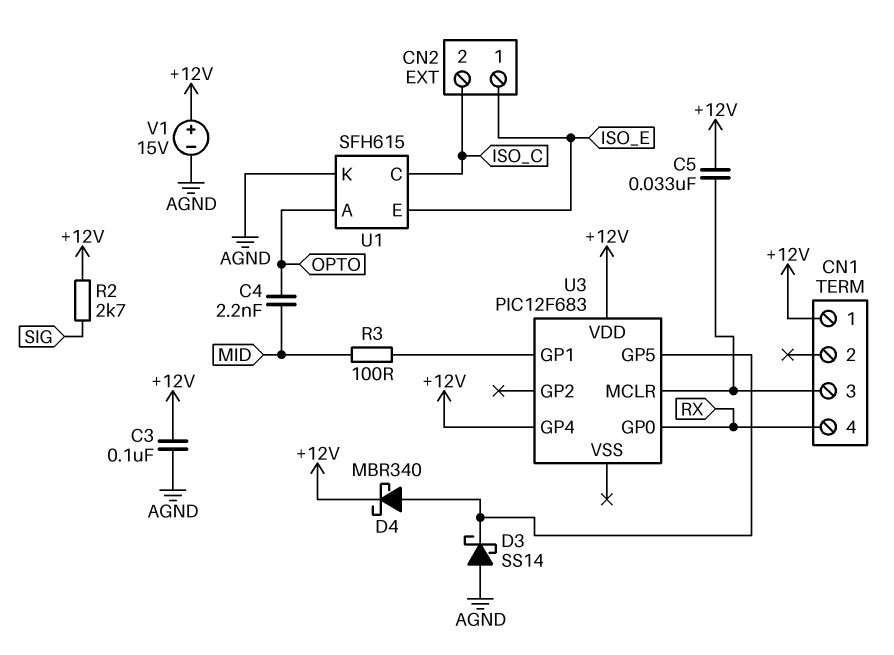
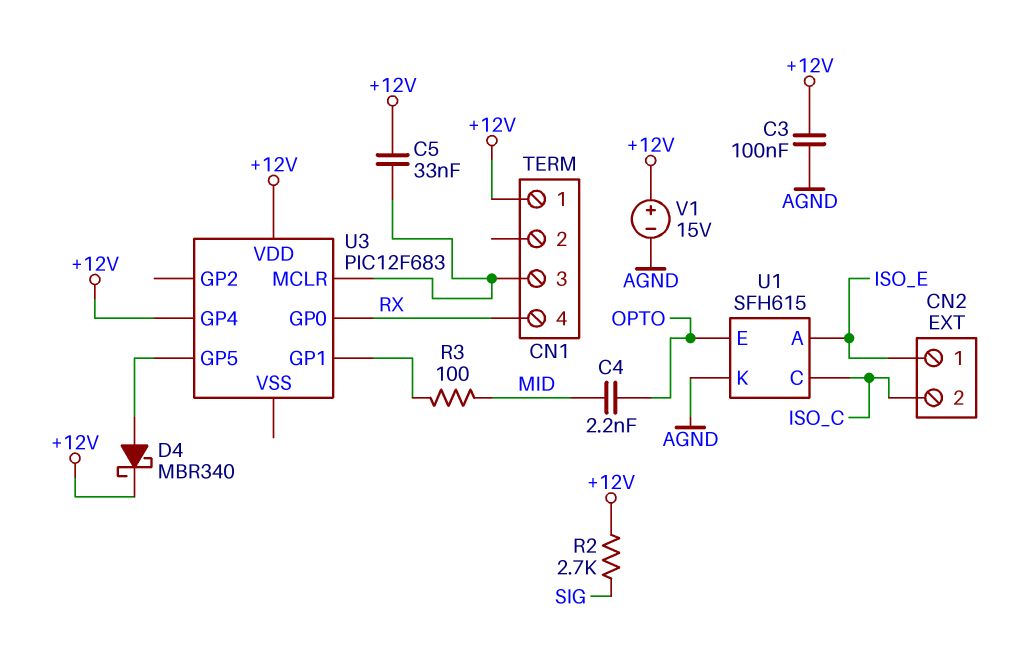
D3: schottky SS14 (A AGND, K U3/GP5) -> none
U1 pin A: OPTO -> ISO_E
U1 pin E: ISO_E -> OPTO

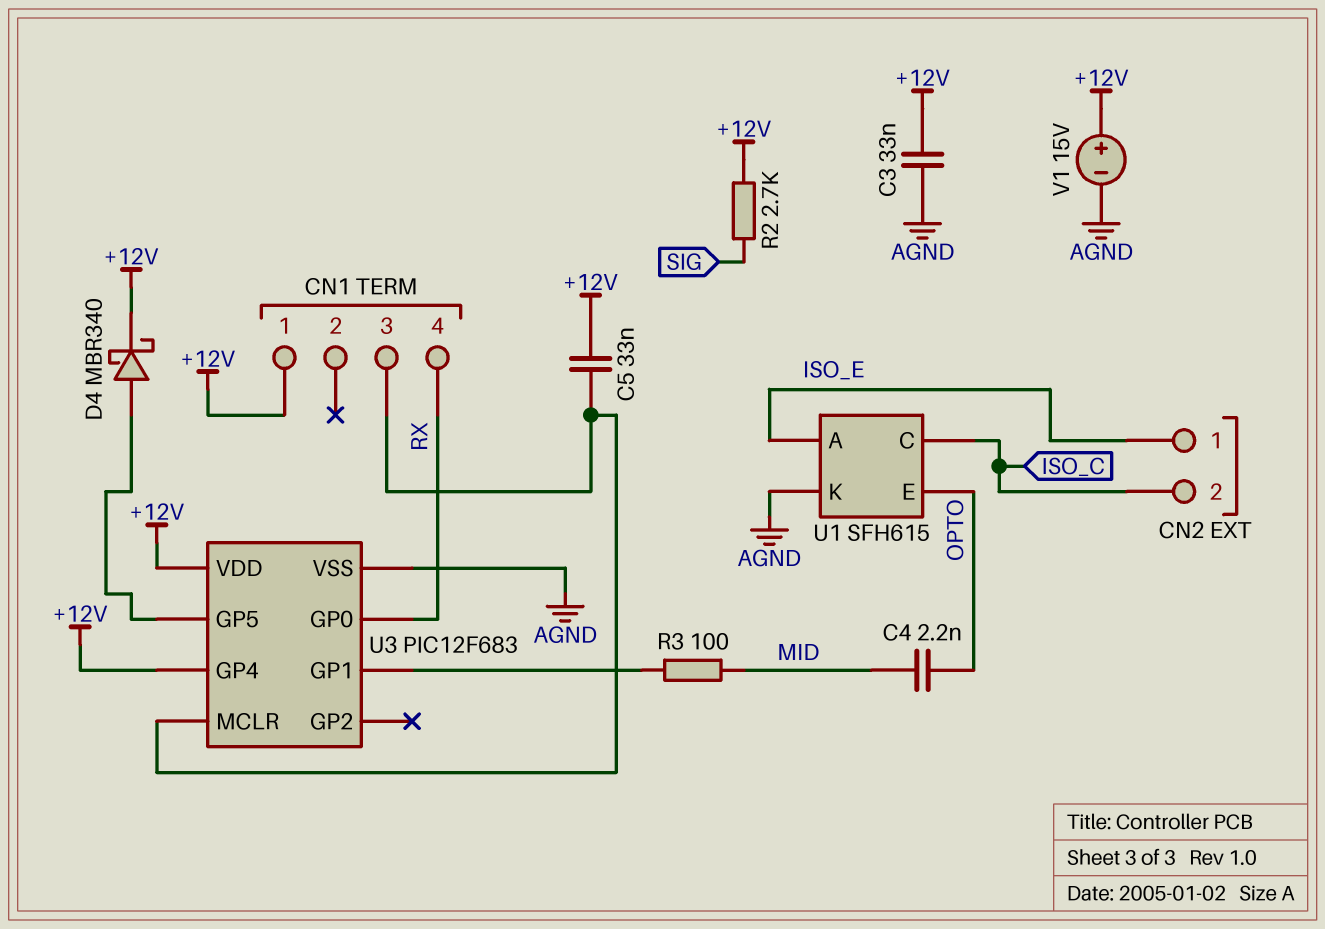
C3: 100nF (+12V, AGND) -> 33nF (+12V, AGND)
U3 pin VSS: none -> AGND

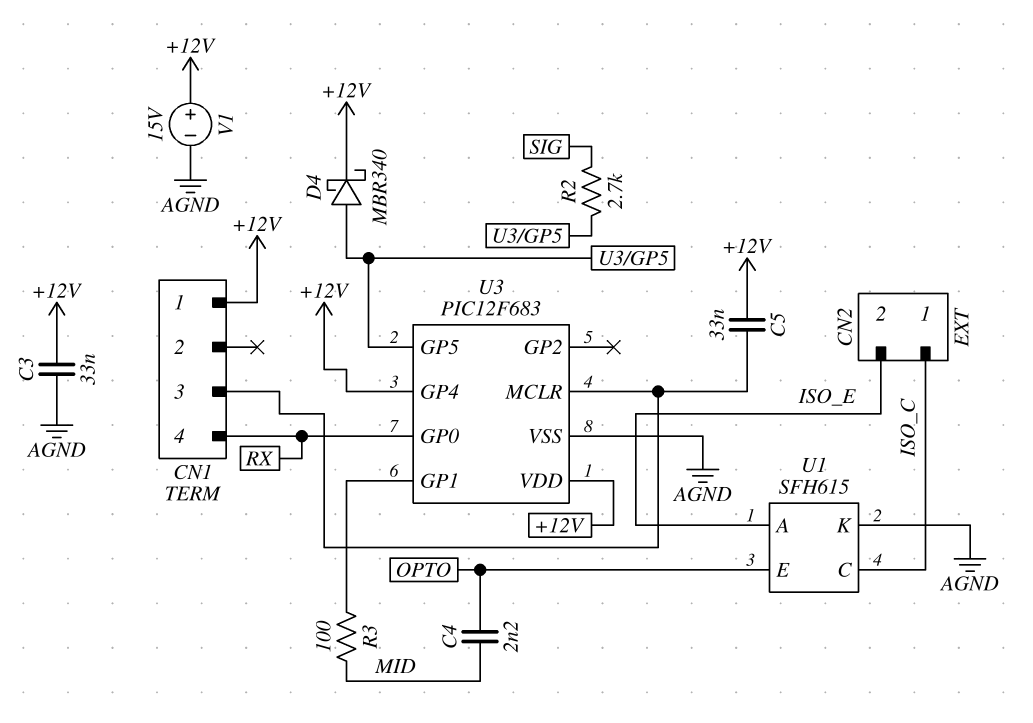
CN2 pin 1: ISO_E -> ISO_C
CN2 pin 2: ISO_C -> ISO_E
R2: 2.7k (+12V, SIG) -> 2.7k (SIG, U3/GP5)

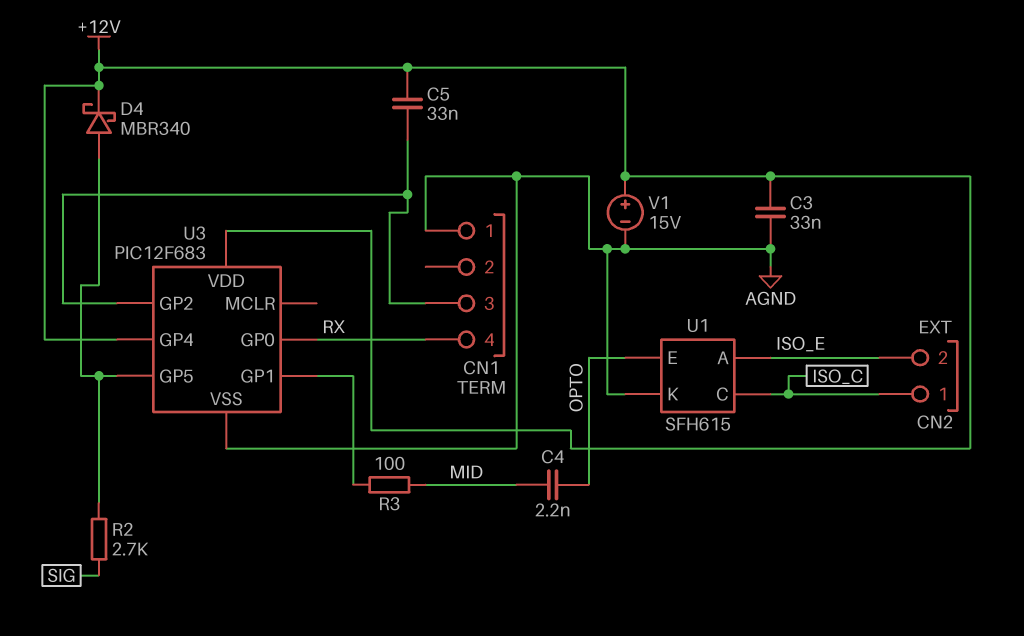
CN1 pin 1: +12V -> AGND
U3 pin GP2: none -> CN1/3
U3 pin MCLR: CN1/3 -> none

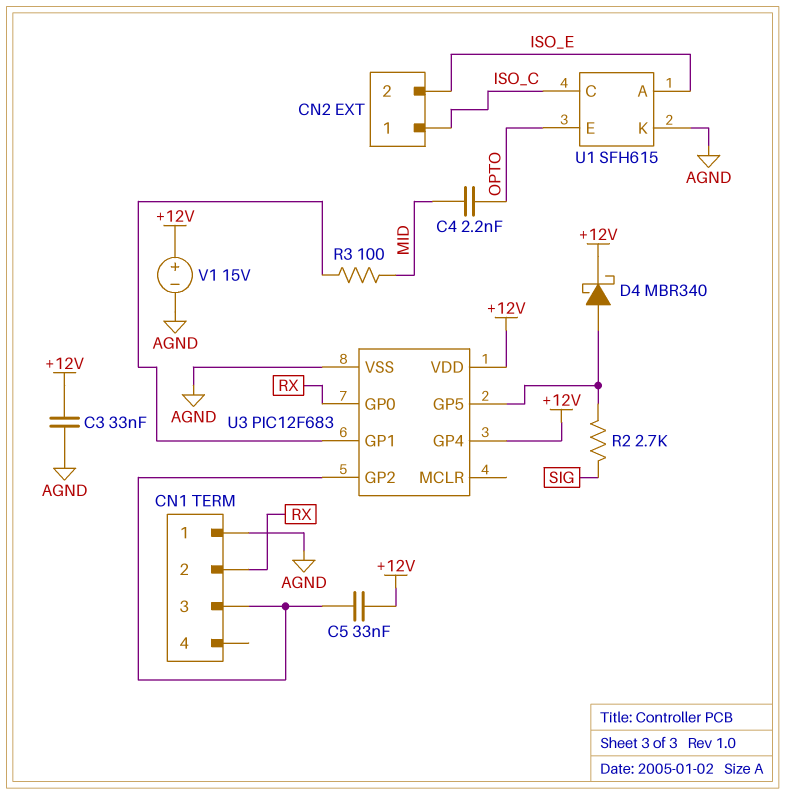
CN1 pin 2: none -> RX
CN1 pin 4: RX -> none

